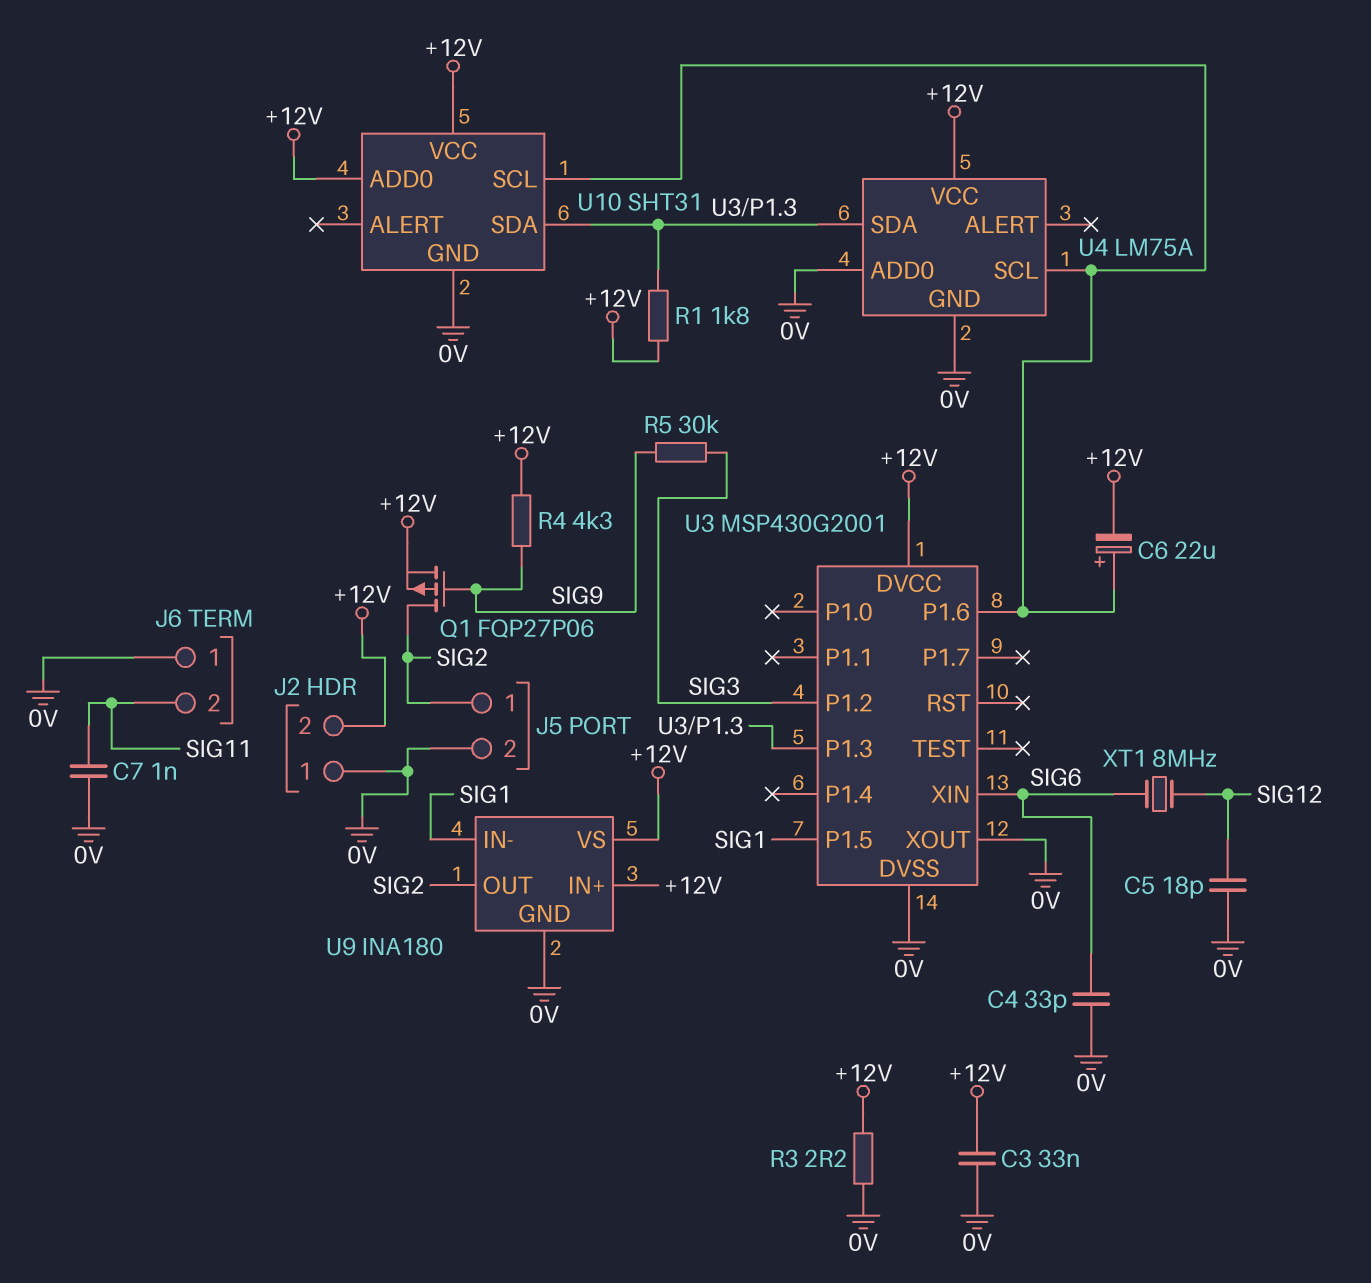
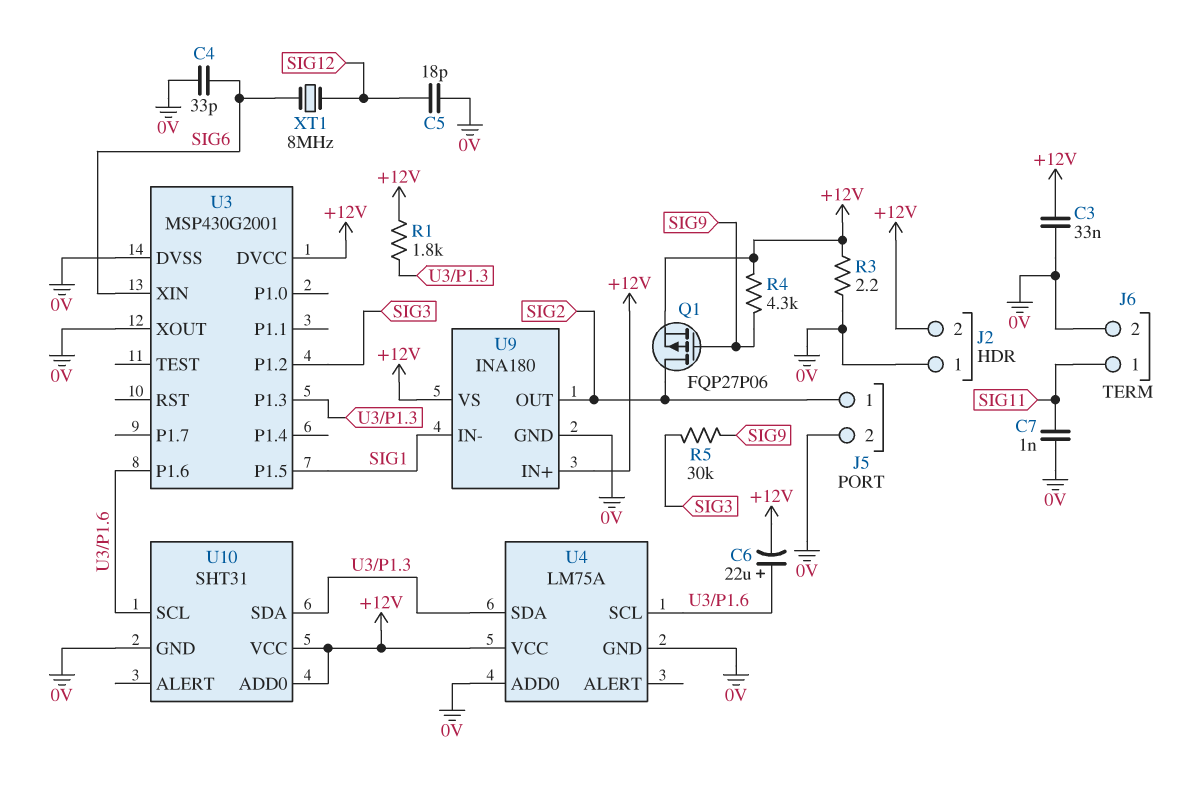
J6 pin 1: 0V -> SIG11
J6 pin 2: SIG11 -> 0V

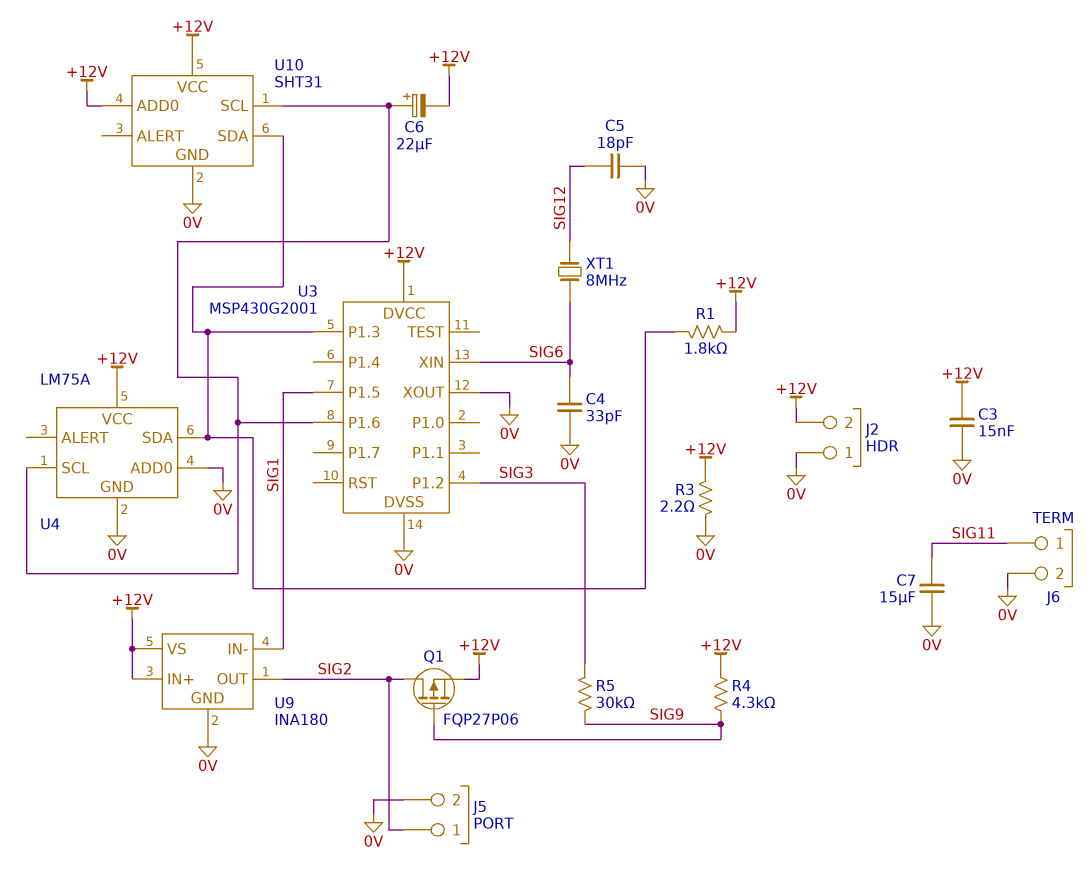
C3: 33nF (+12V, 0V) -> 15nF (+12V, 0V)
C7: 1nF (0V, SIG11) -> 15uF (0V, SIG11)

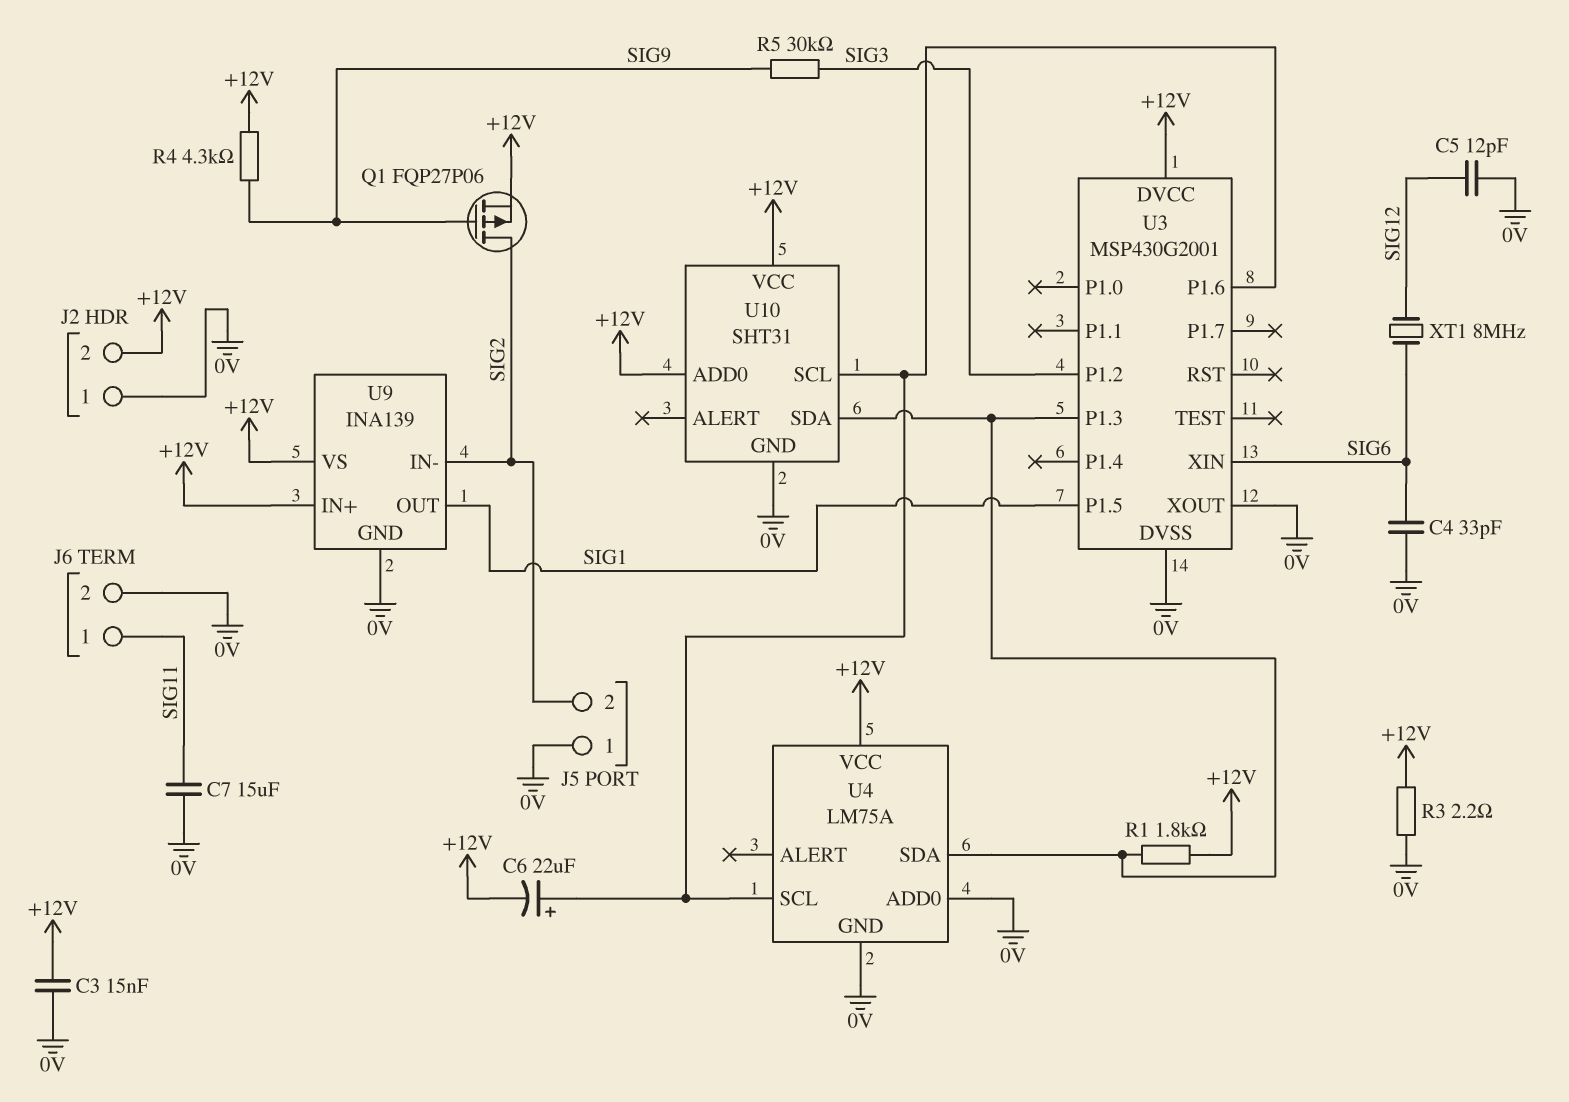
C5: 18pF (0V, SIG12) -> 12pF (0V, SIG12)
J5 pin 1: SIG2 -> 0V
J5 pin 2: 0V -> SIG2
U9: INA180 -> INA139
U9 pin IN-: SIG1 -> SIG2
U9 pin OUT: SIG2 -> SIG1

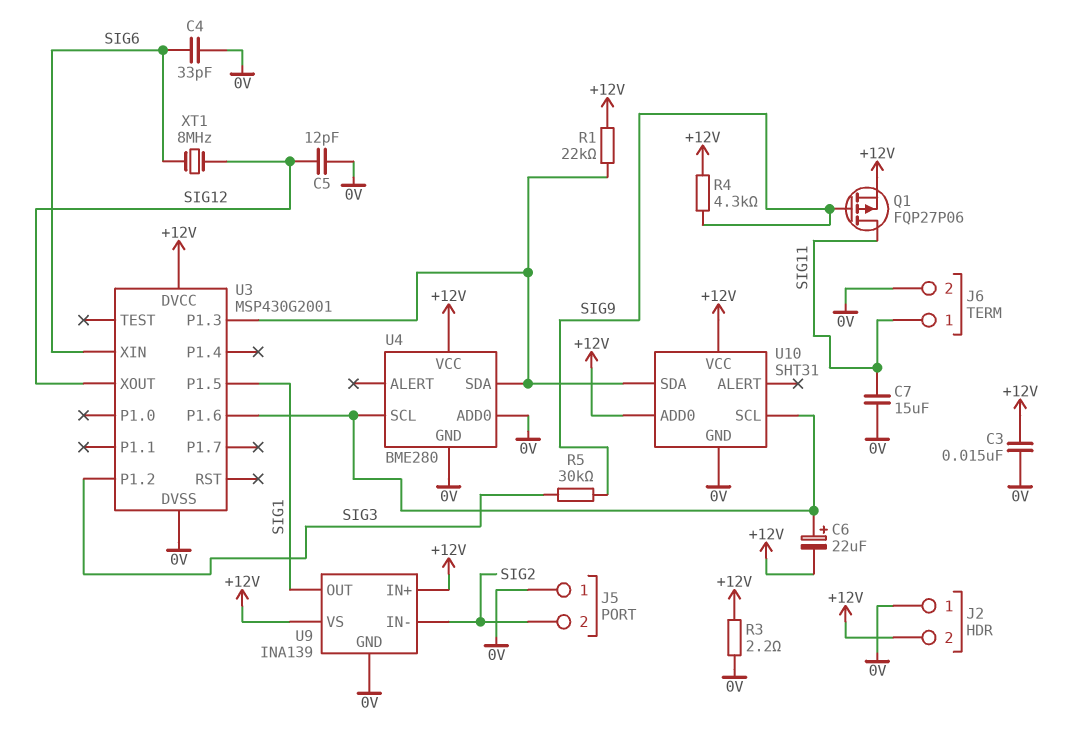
Q1: PMOS FQP27P06 (G SIG9, D SIG2, S +12V) -> PMOS FQP27P06 (G SIG9, D SIG11, S +12V)
R1: 1.8k (+12V, U3/P1.3) -> 22k (+12V, U3/P1.3)
U3 pin XOUT: 0V -> SIG12
U4: LM75A -> BME280

